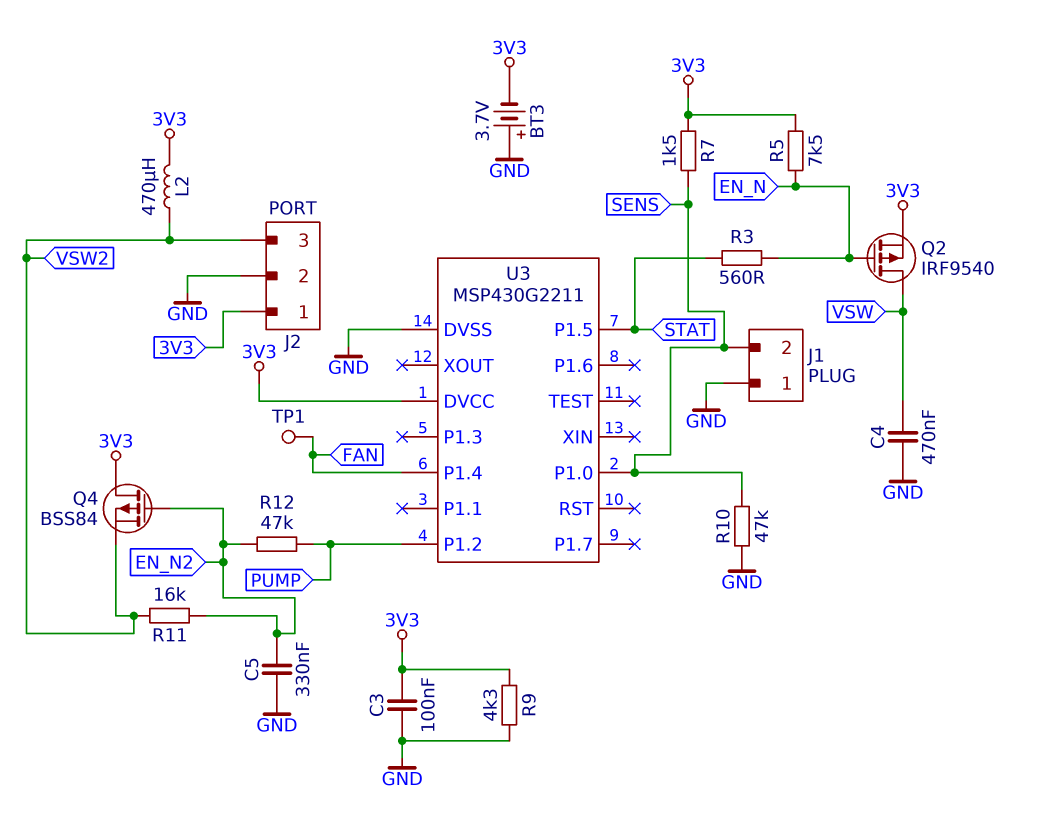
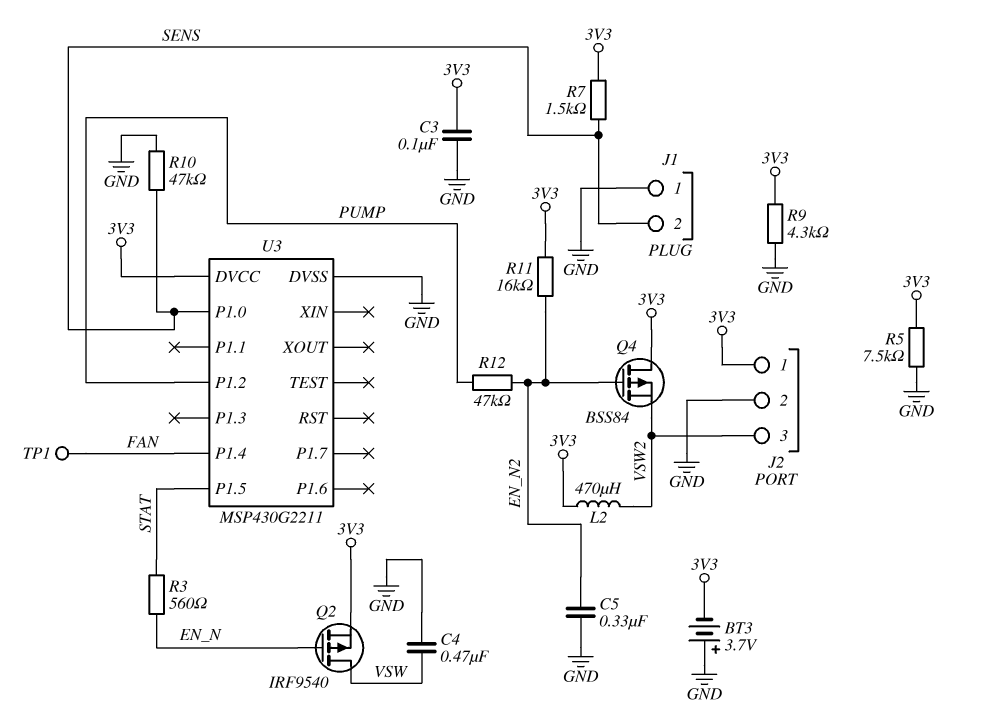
R5: 7.5k (3V3, EN_N) -> 7.5k (3V3, GND)
R11: 16k (EN_N2, VSW2) -> 16k (3V3, EN_N2)

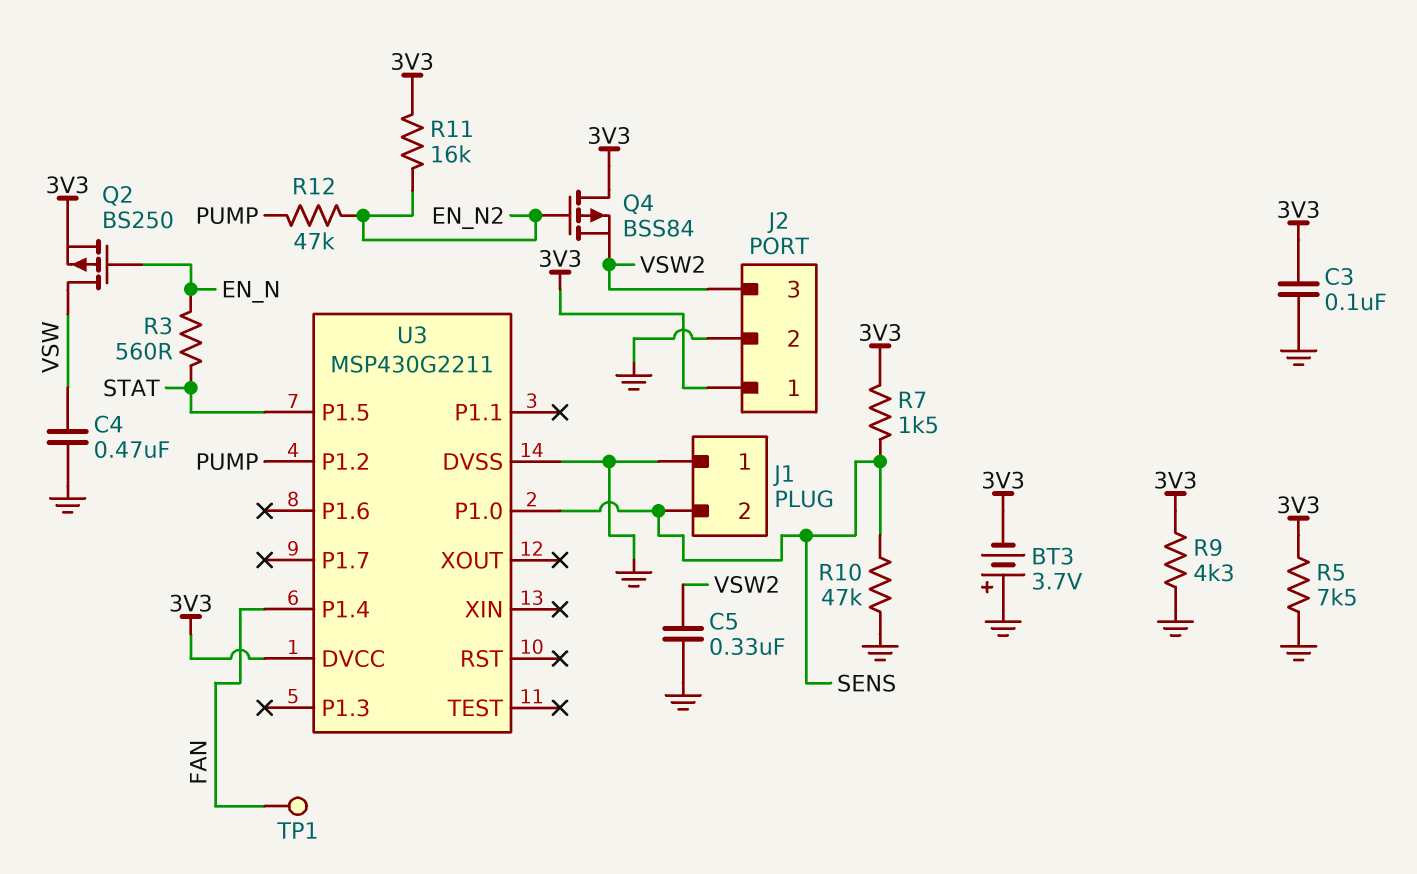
C5: 330nF (EN_N2, GND) -> 330nF (GND, VSW2)
L2: 470uH (3V3, VSW2) -> none
Q2: PMOS IRF9540 (G EN_N, D VSW, S 3V3) -> PMOS BS250 (G EN_N, D VSW, S 3V3)

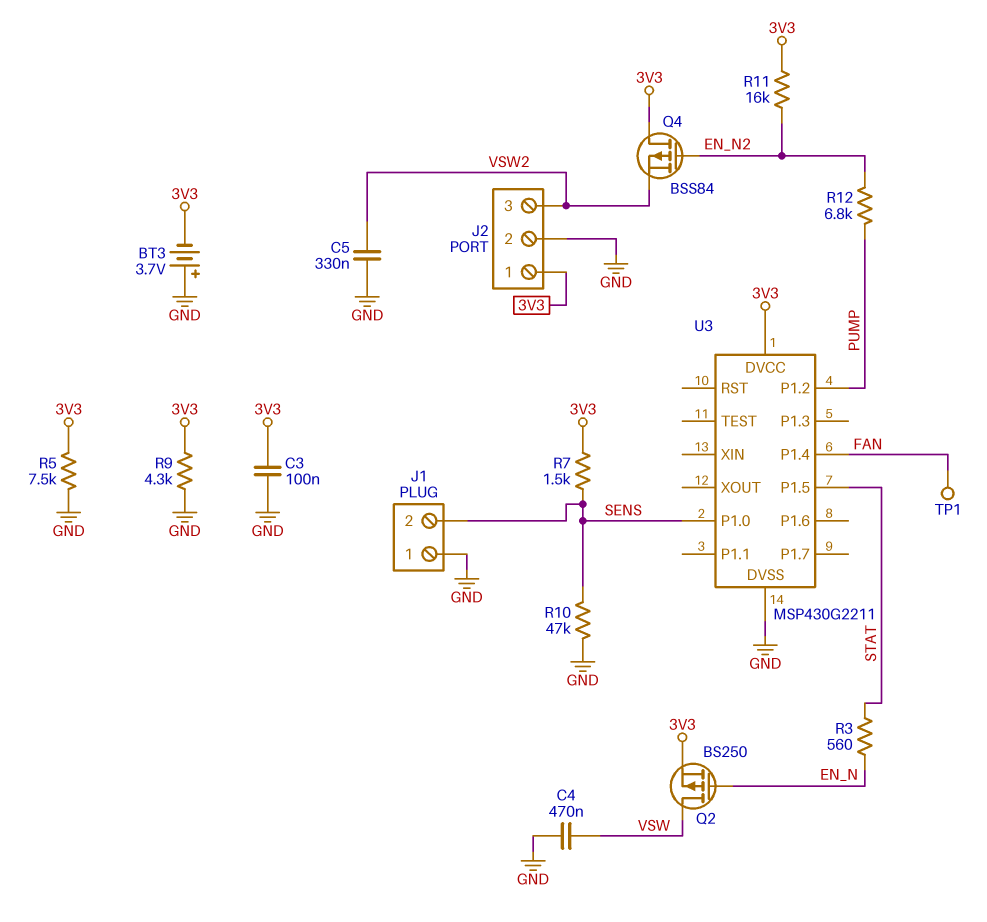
R12: 47k (EN_N2, PUMP) -> 6.8k (EN_N2, PUMP)

